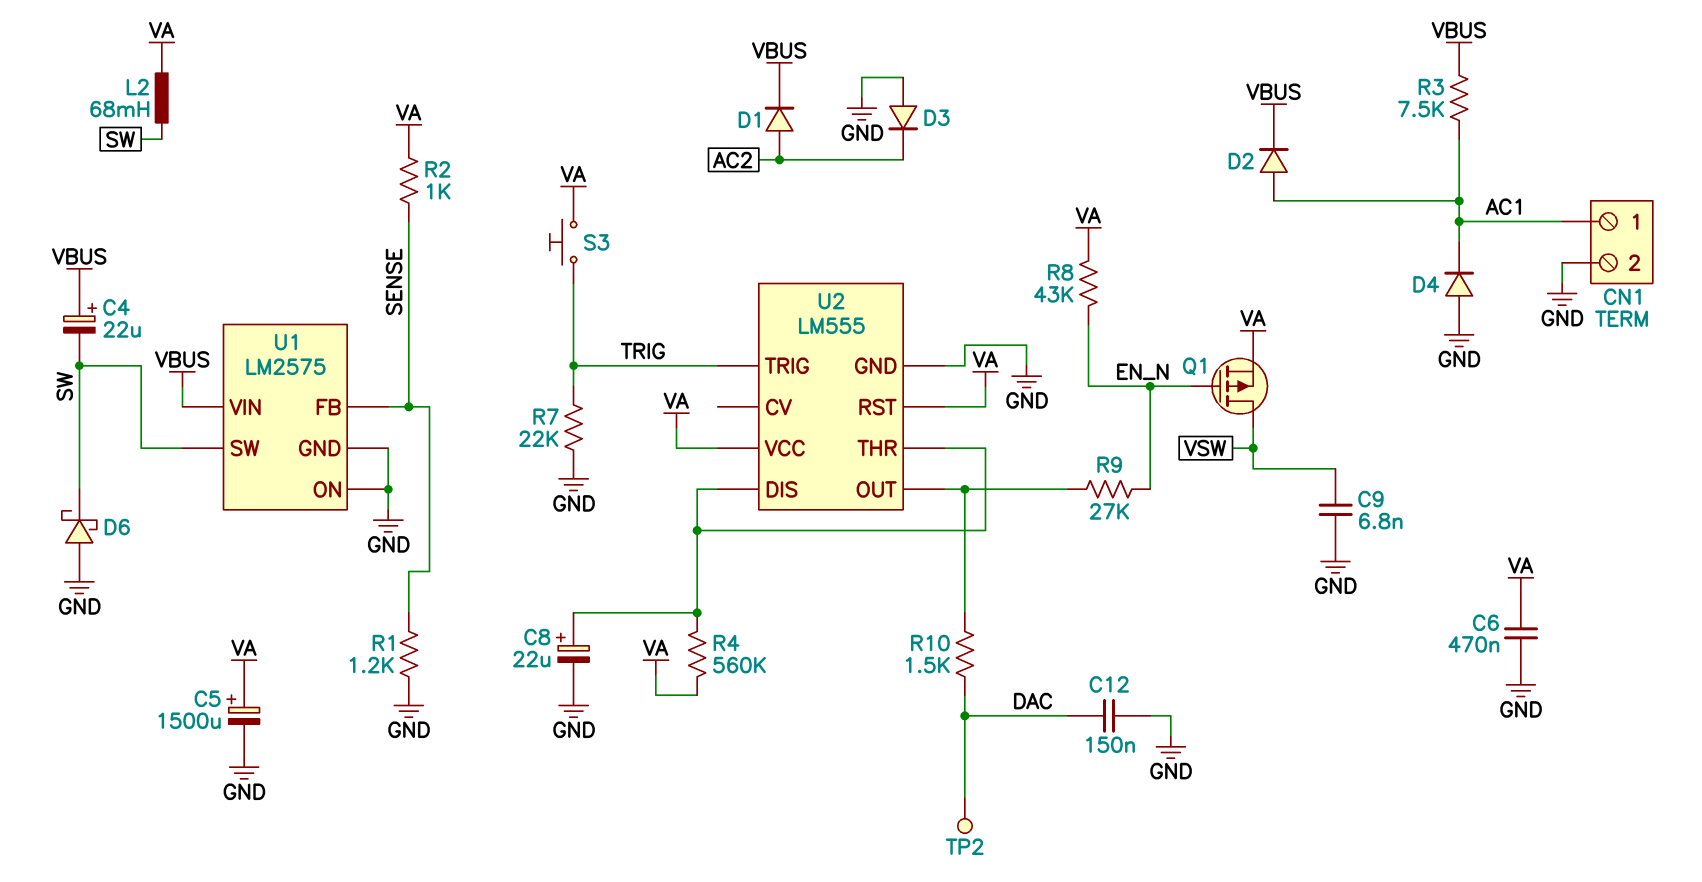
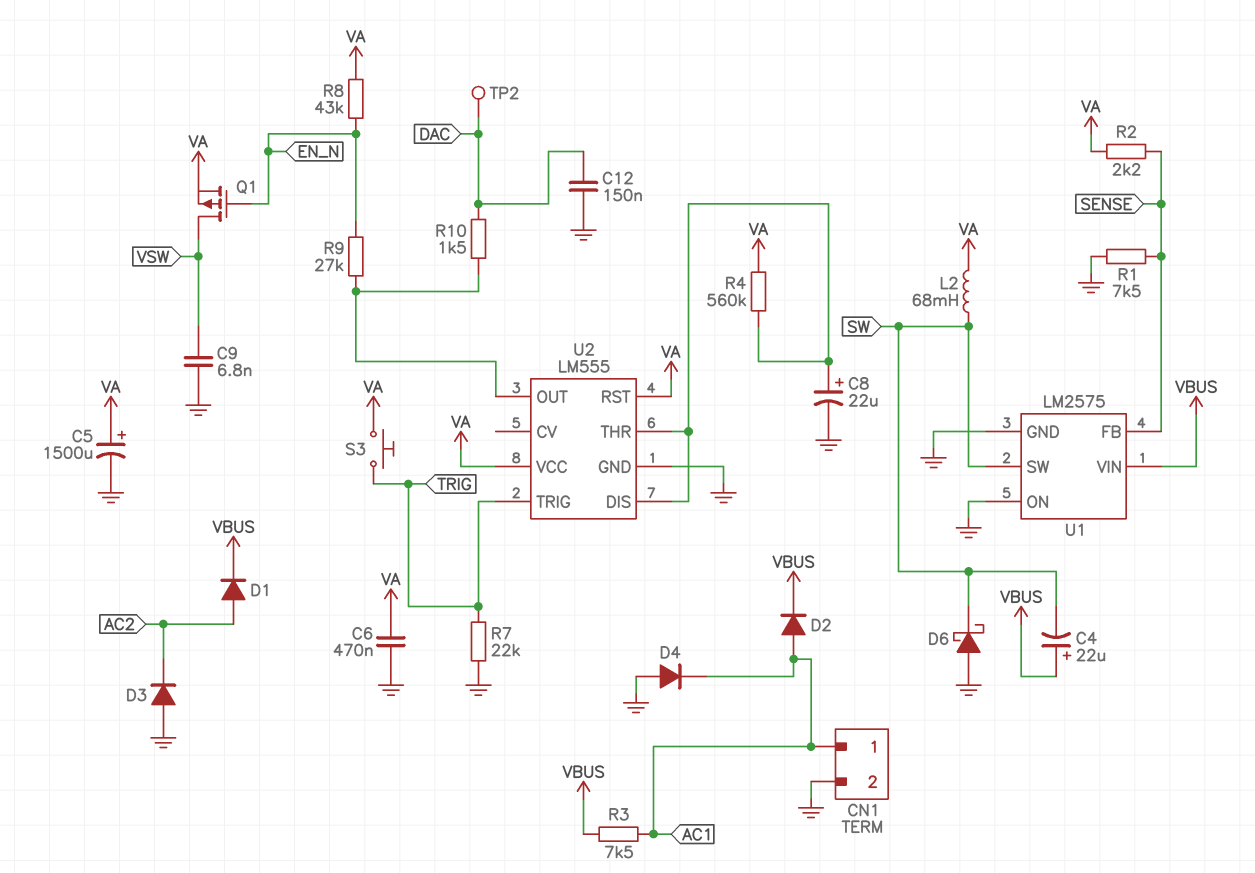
R1: 1.2k (GND, SENSE) -> 7.5k (GND, SENSE)
R2: 1k (SENSE, VA) -> 2.2k (SENSE, VA)

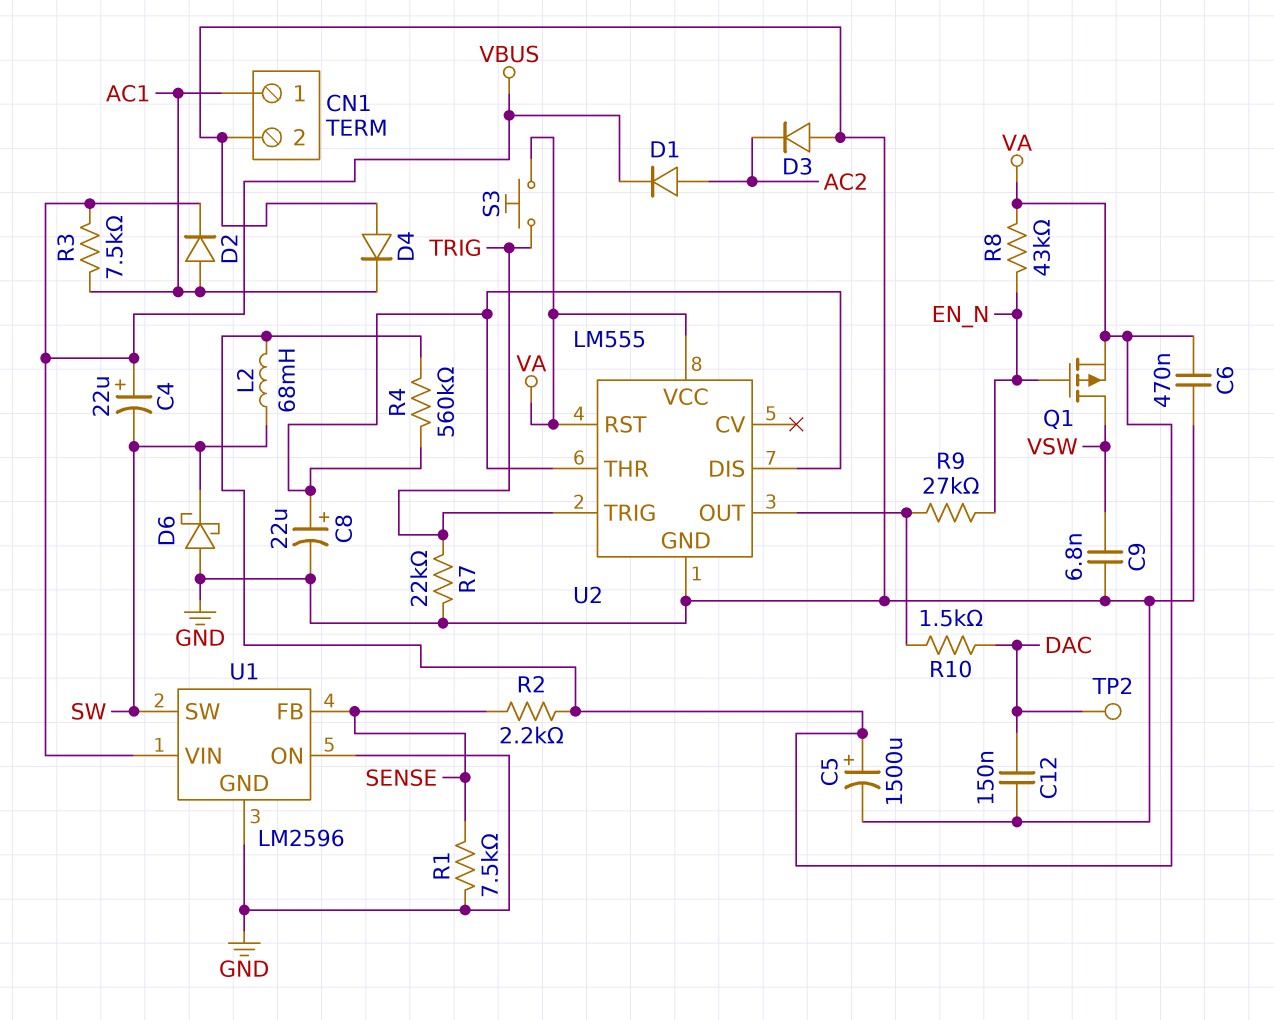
U1: LM2575 -> LM2596

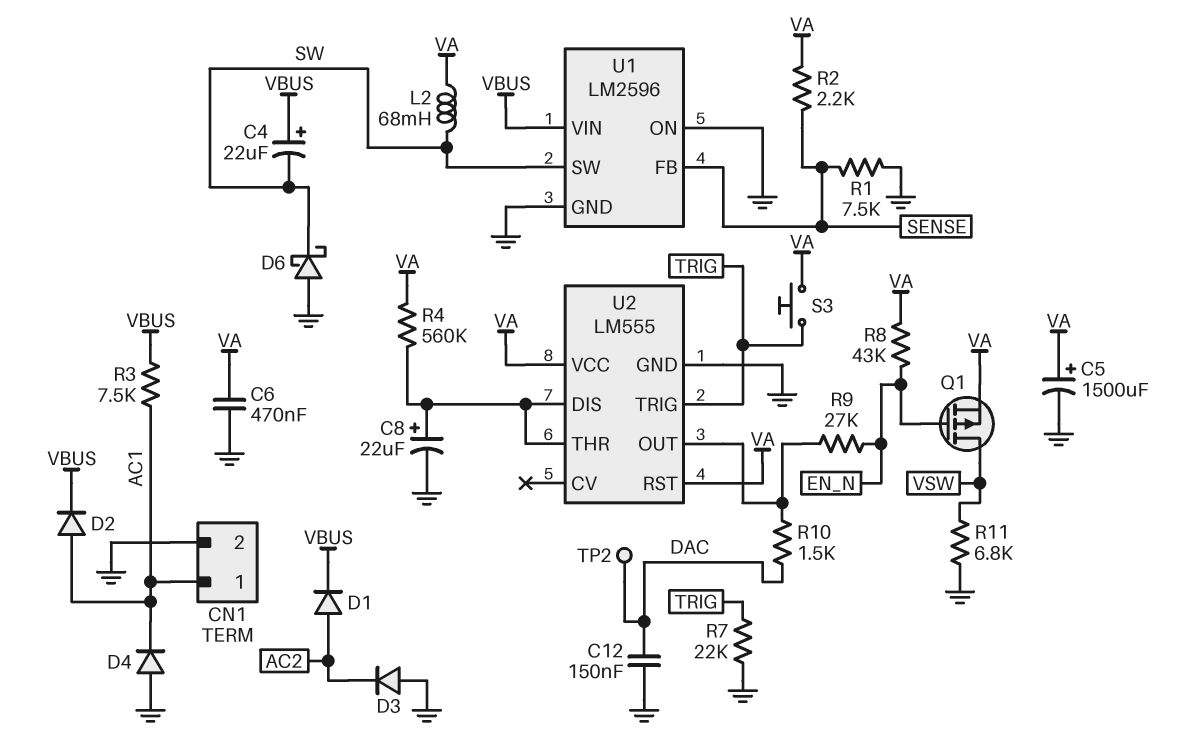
C9: 6.8nF (GND, VSW) -> none
R11: none -> 6.8k (GND, VSW)

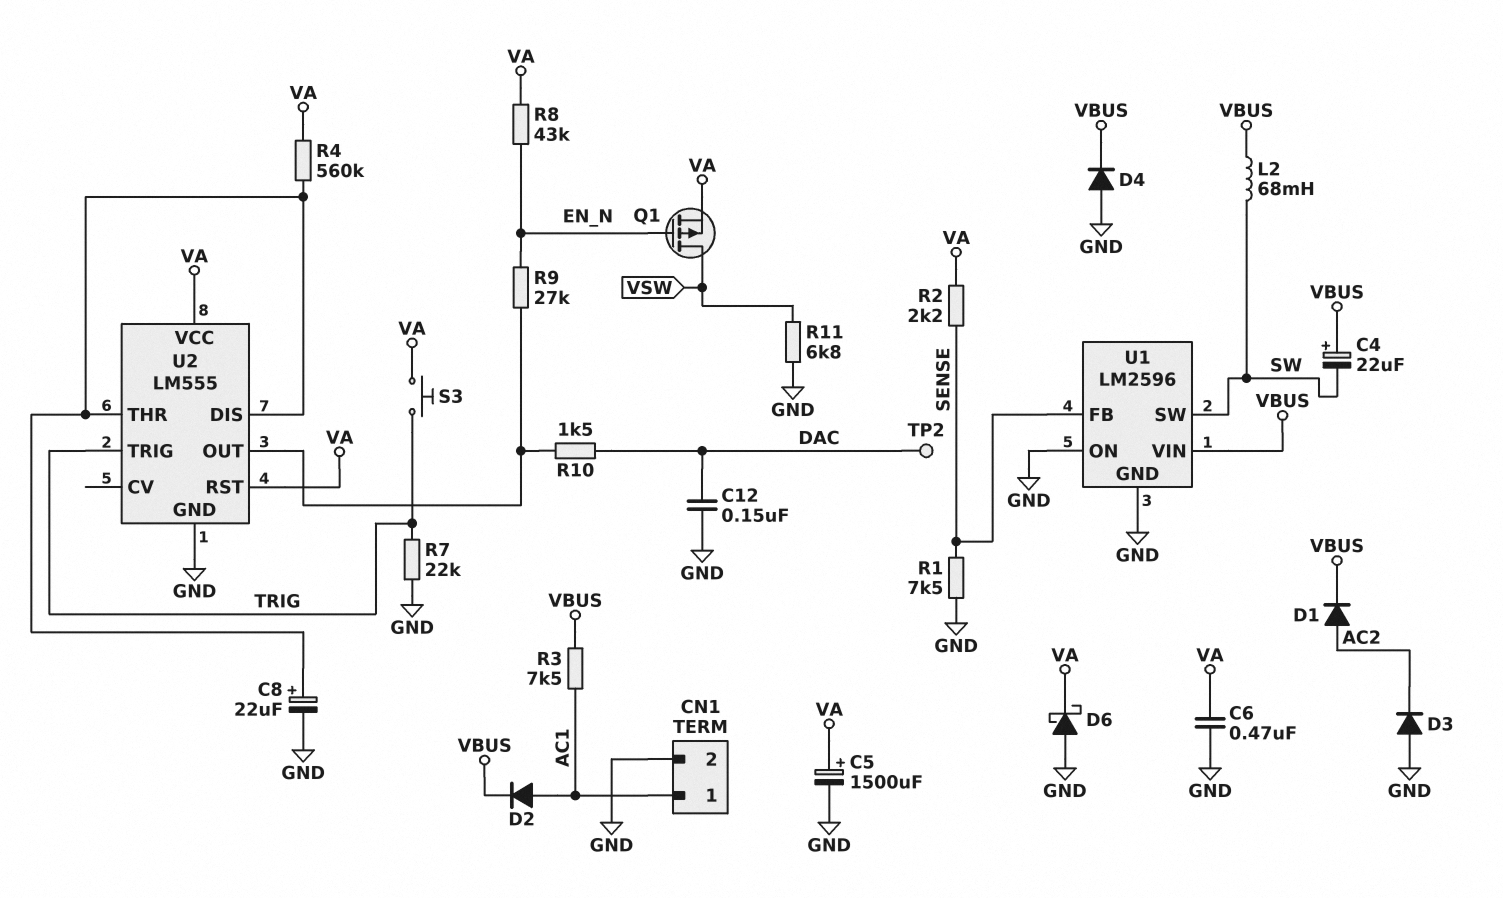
D4: diode (A GND, K AC1) -> diode (A GND, K VBUS)
D6: schottky (A GND, K SW) -> schottky (A GND, K VA)
L2: 68mH (SW, VA) -> 68mH (SW, VBUS)

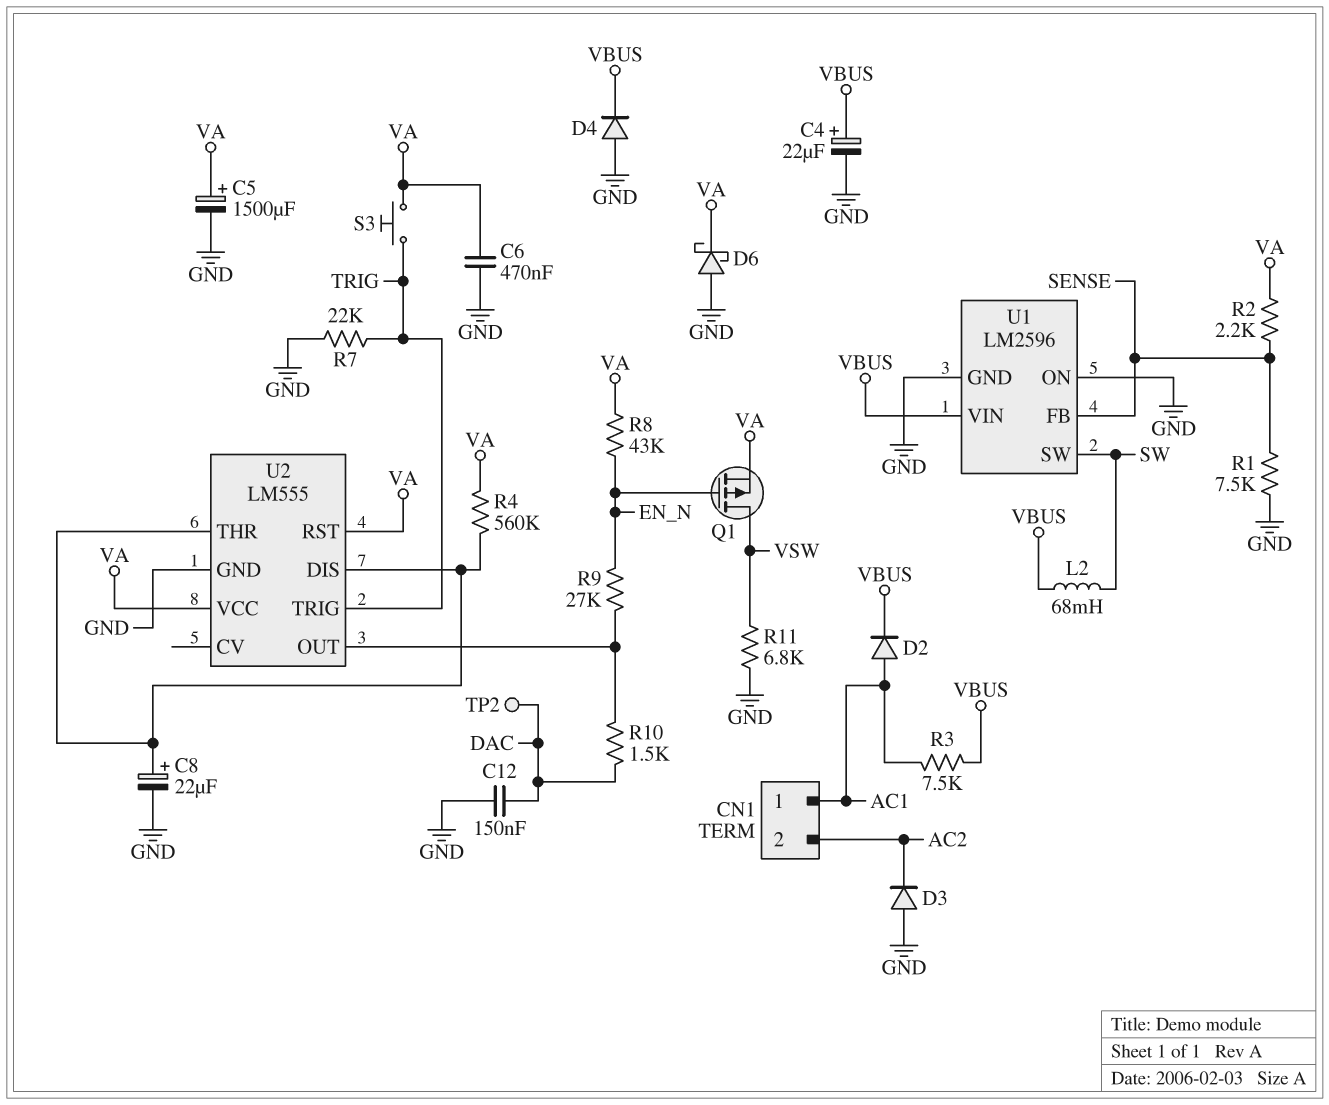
C4: 22uF (plus VBUS, minus SW) -> 22uF (plus VBUS, minus GND)
CN1 pin 2: GND -> AC2
D1: diode (A AC2, K VBUS) -> none

